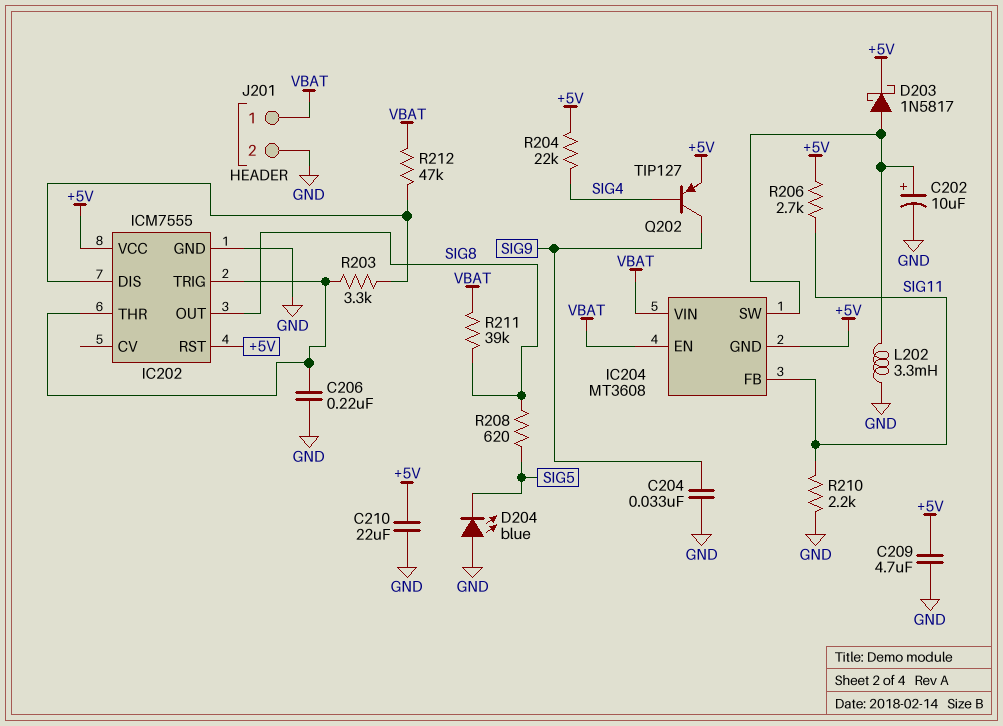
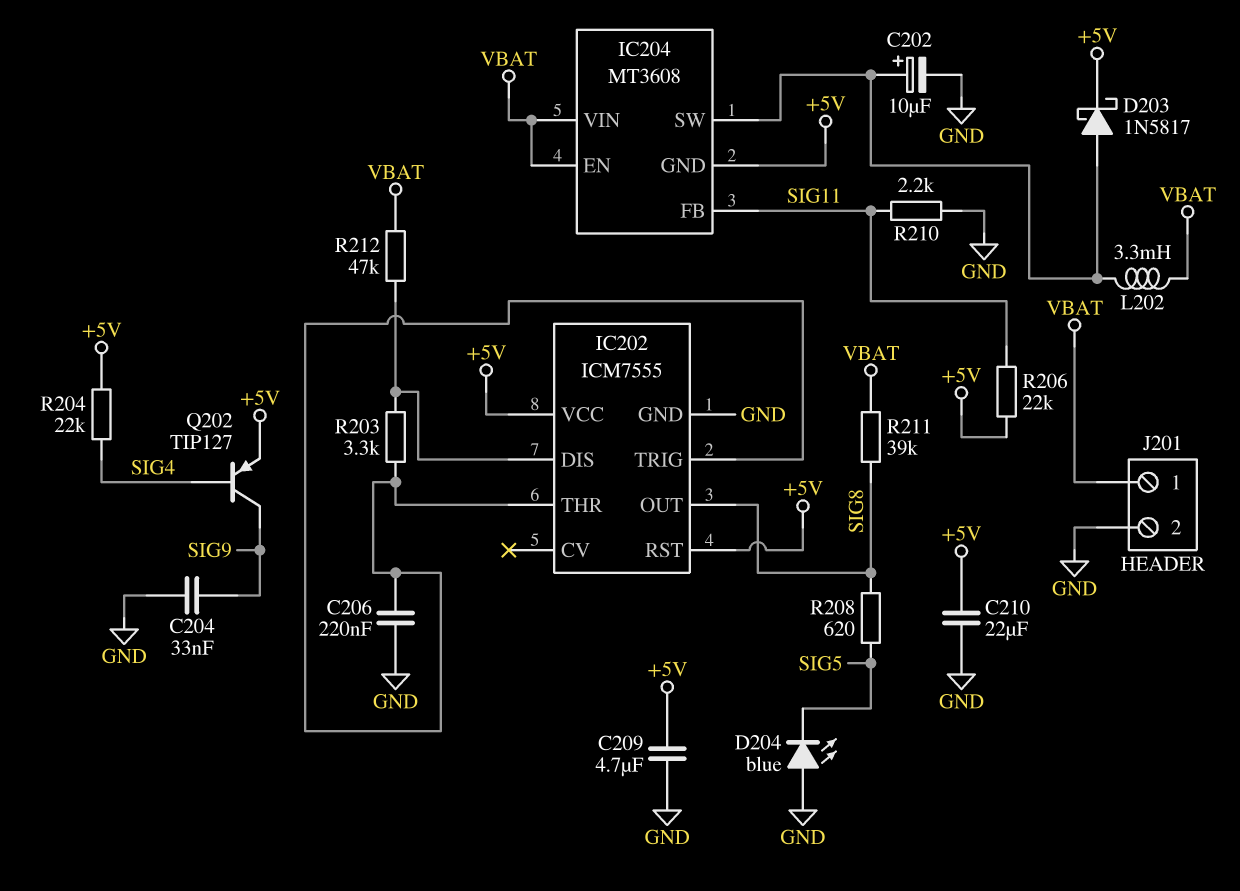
L202: 3.3mH (GND, IC204/SW) -> 3.3mH (IC204/SW, VBAT)
R206: 2.7k (+5V, SIG11) -> 22k (+5V, SIG11)

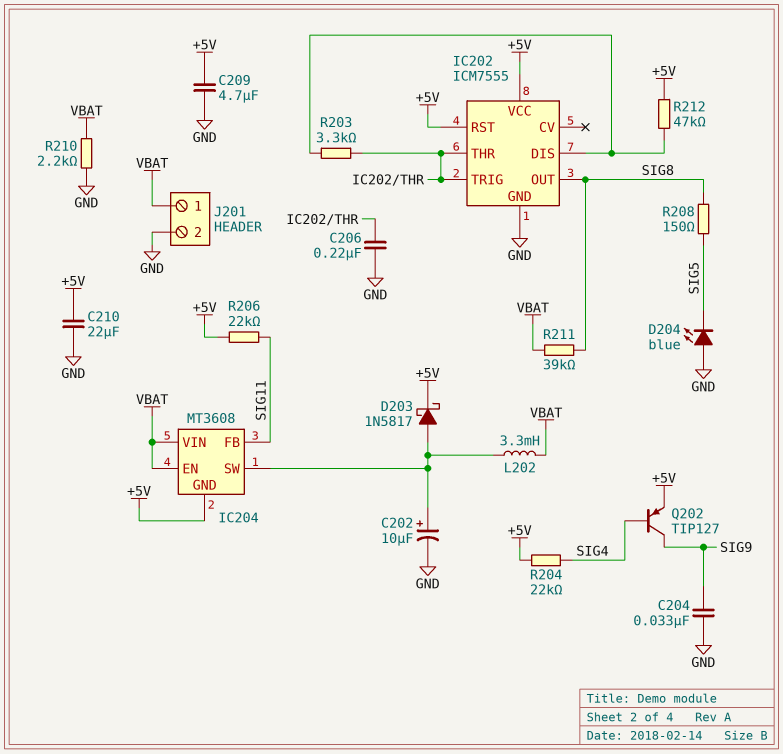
R208: 620 (SIG5, SIG8) -> 150 (SIG5, SIG8)
R210: 2.2k (GND, SIG11) -> 2.2k (GND, VBAT)
R212: 47k (IC202/DIS, VBAT) -> 47k (+5V, IC202/DIS)

